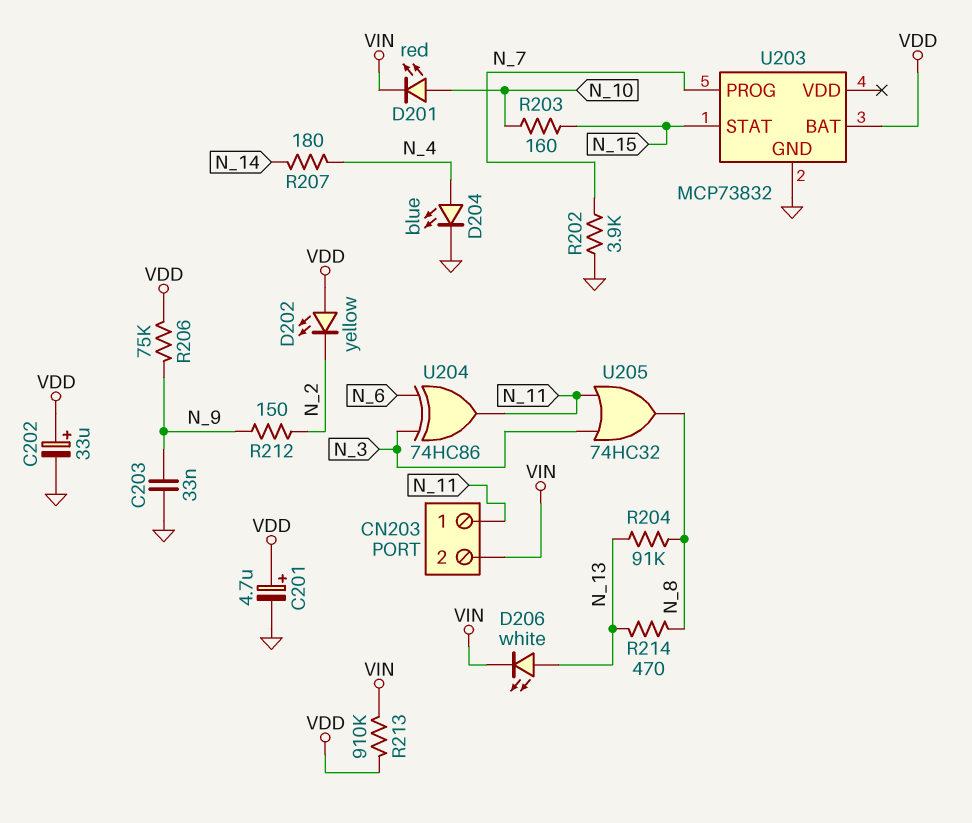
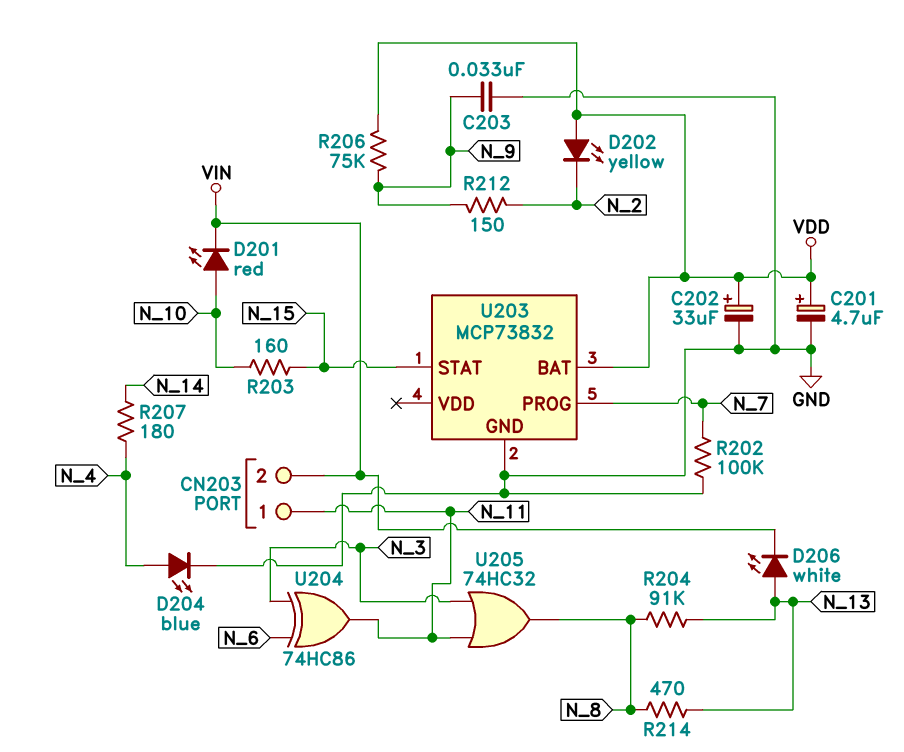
R202: 3.9k (GND, N_7) -> 100k (GND, N_7)
R213: 910k (VDD, VIN) -> none

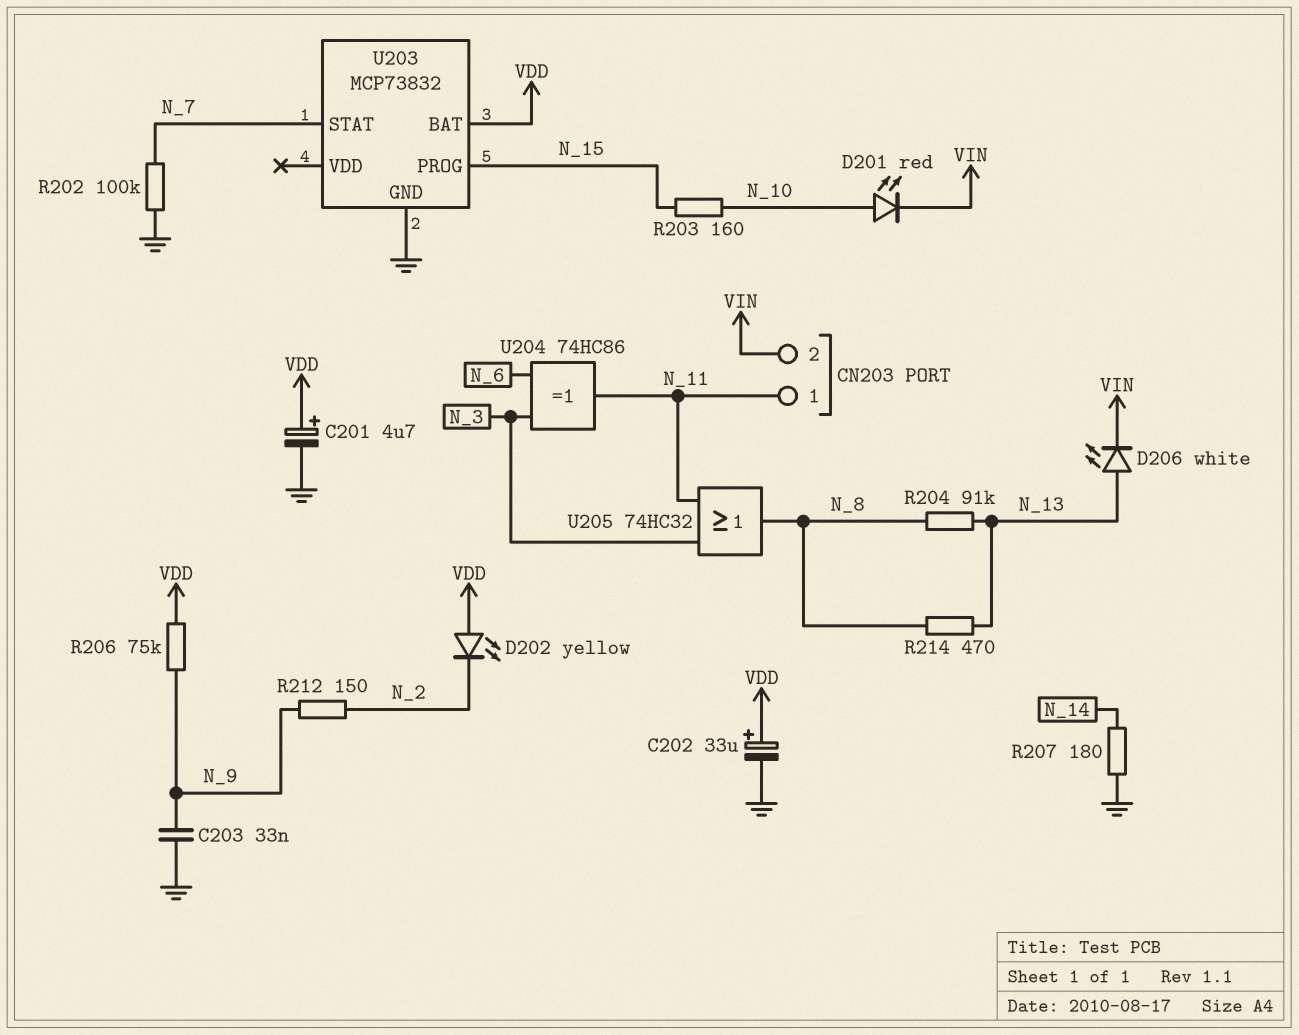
D204: LED blue (A N_4, K GND) -> none
R207: 180 (N_4, N_14) -> 180 (GND, N_14)
U203 pin PROG: N_7 -> N_15
U203 pin STAT: N_15 -> N_7

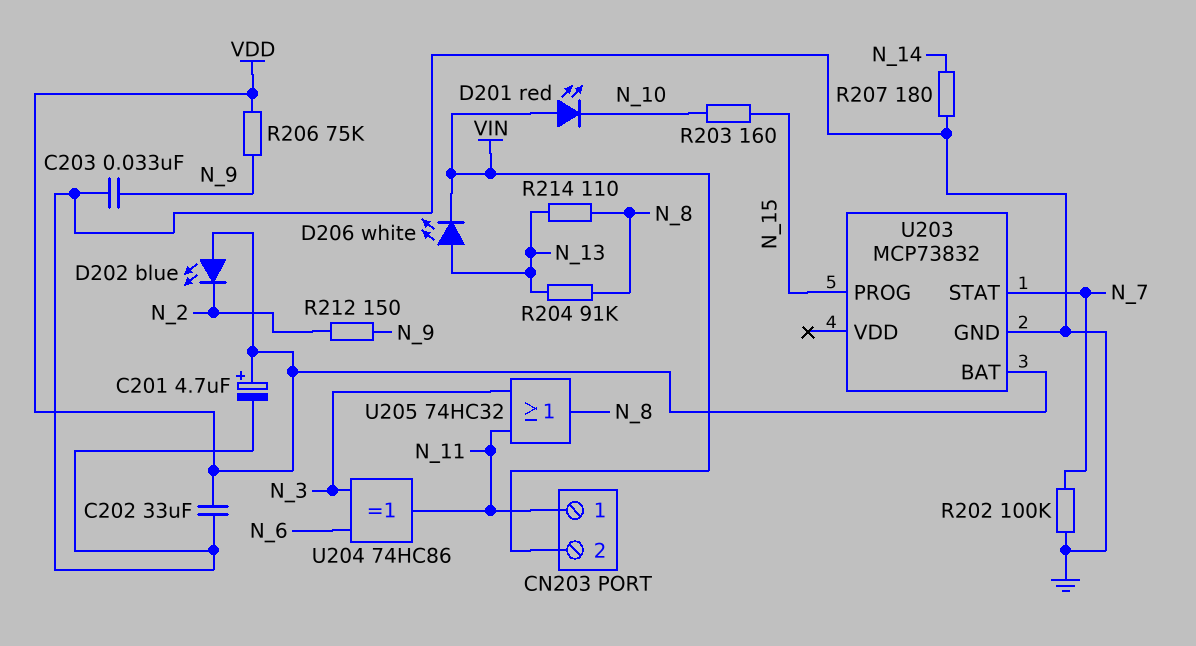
C202: 33uF (plus VDD, minus GND) -> 33uF (GND, VDD)
D201: LED red (A N_10, K VIN) -> LED red (A VIN, K N_10)
D202: LED yellow (A VDD, K N_2) -> LED blue (A VDD, K N_2)
R214: 470 (N_8, N_13) -> 110 (N_8, N_13)

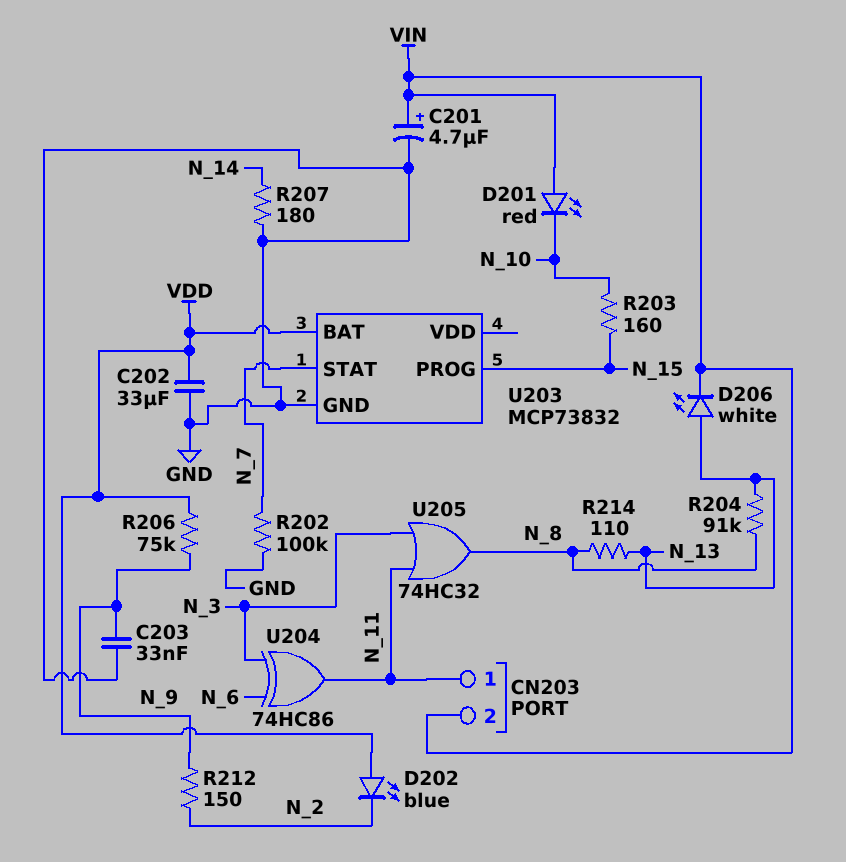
C201: 4.7uF (plus VDD, minus GND) -> 4.7uF (plus VIN, minus GND)

